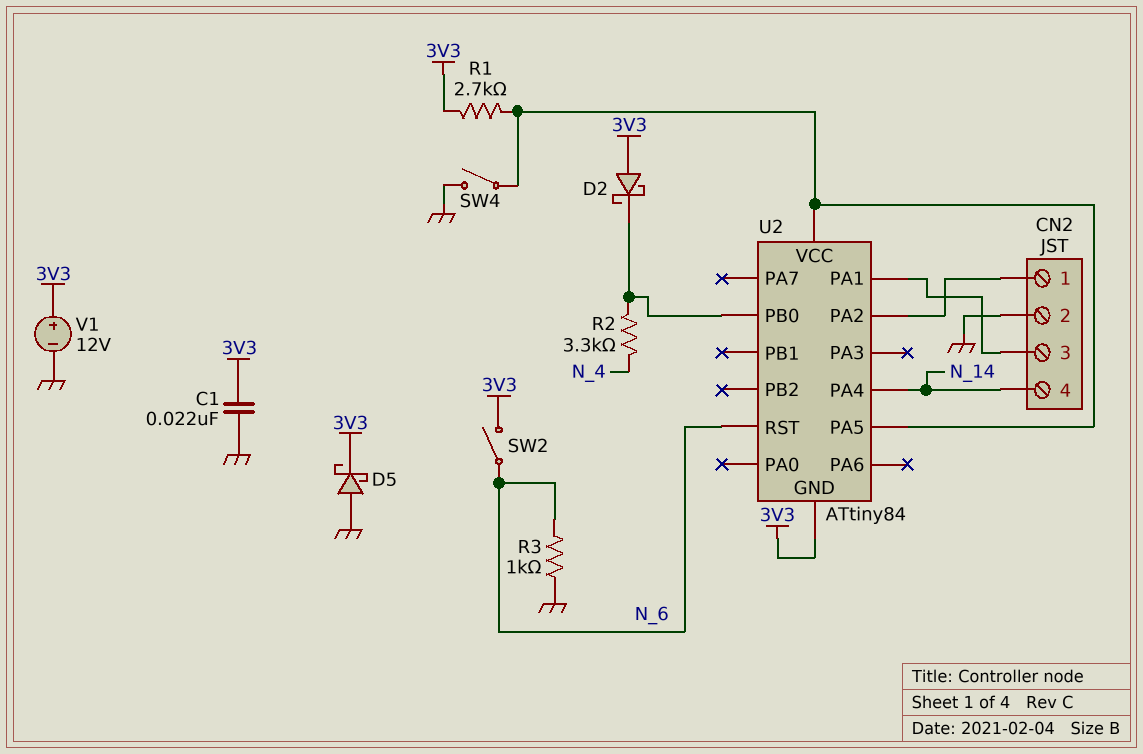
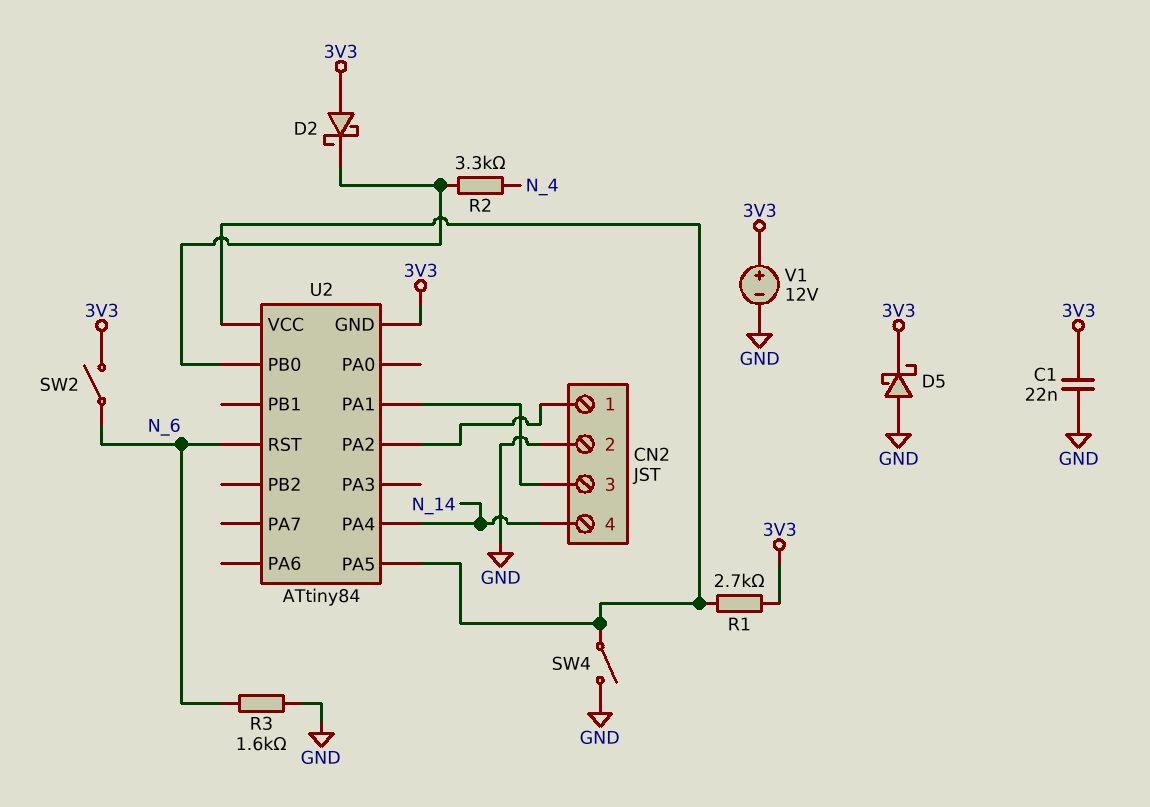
R3: 1k (GND, N_6) -> 1.6k (GND, N_6)

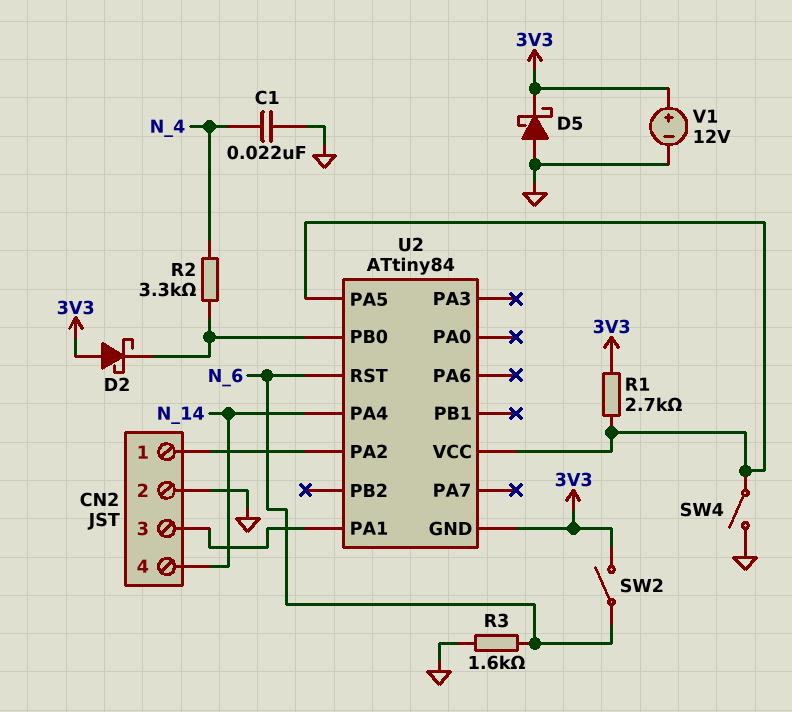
C1: 22nF (3V3, GND) -> 22nF (GND, N_4)

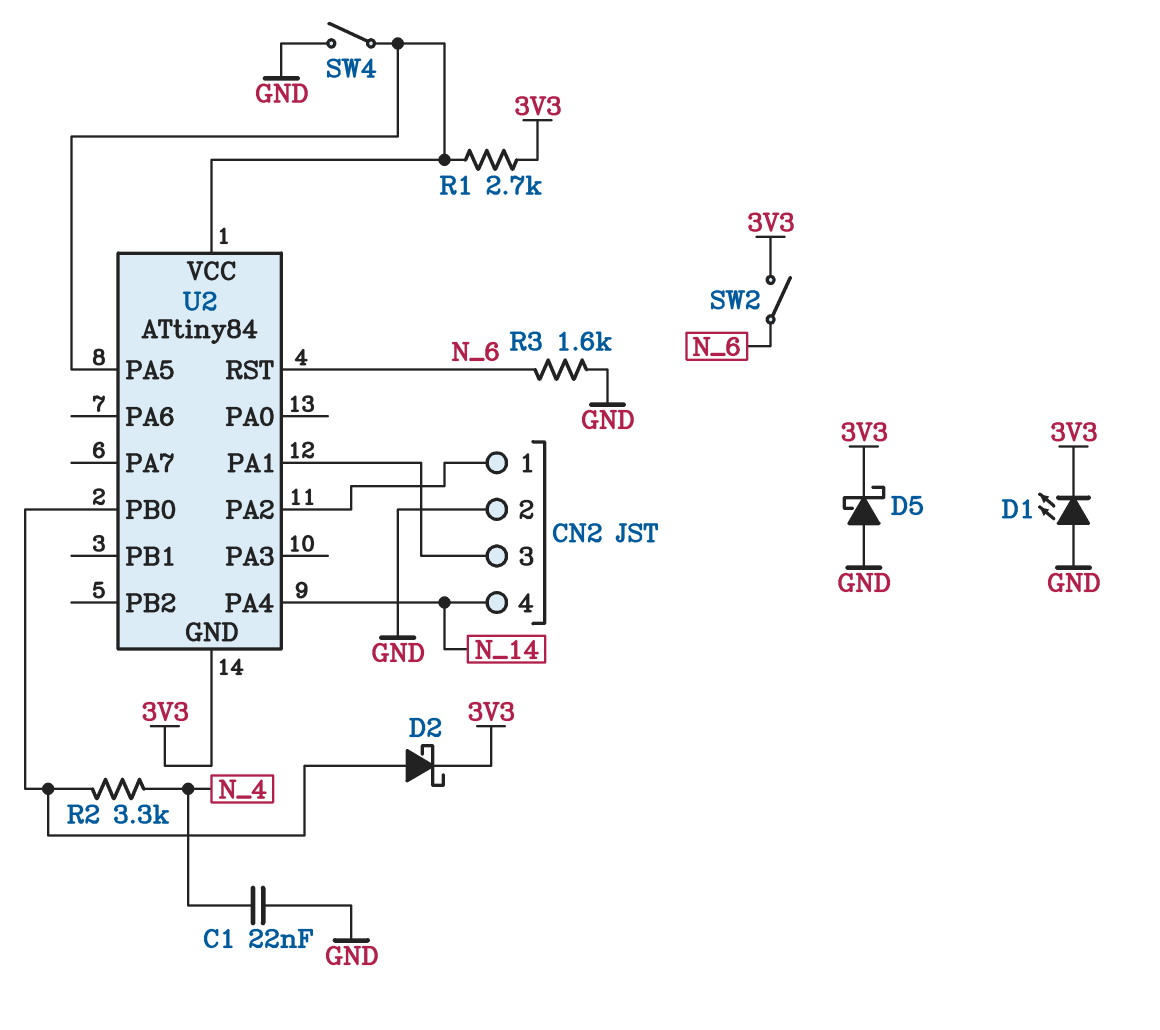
D1: none -> LED (A GND, K 3V3)
D2: schottky (A 3V3, K U2/PB0) -> schottky (A U2/PB0, K 3V3)
V1: 12V (plus 3V3, minus GND) -> none

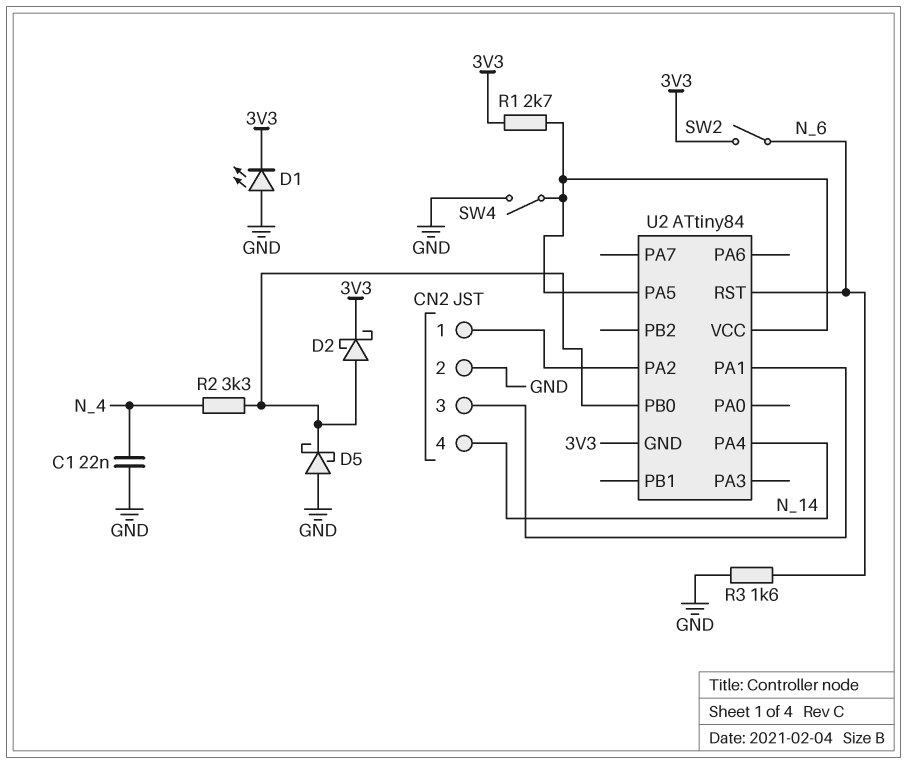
D5: schottky (A GND, K 3V3) -> schottky (A GND, K U2/PB0)

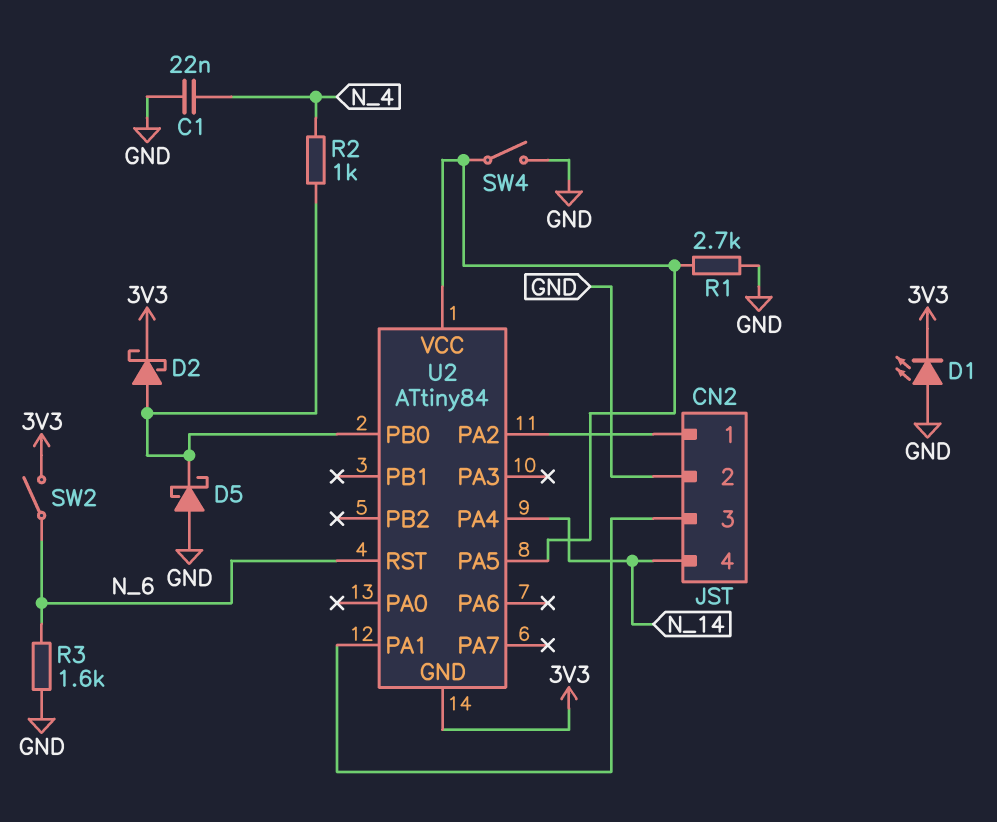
R1: 2.7k (3V3, U2/PA5) -> 2.7k (GND, U2/PA5)
R2: 3.3k (N_4, U2/PB0) -> 1k (N_4, U2/PB0)

